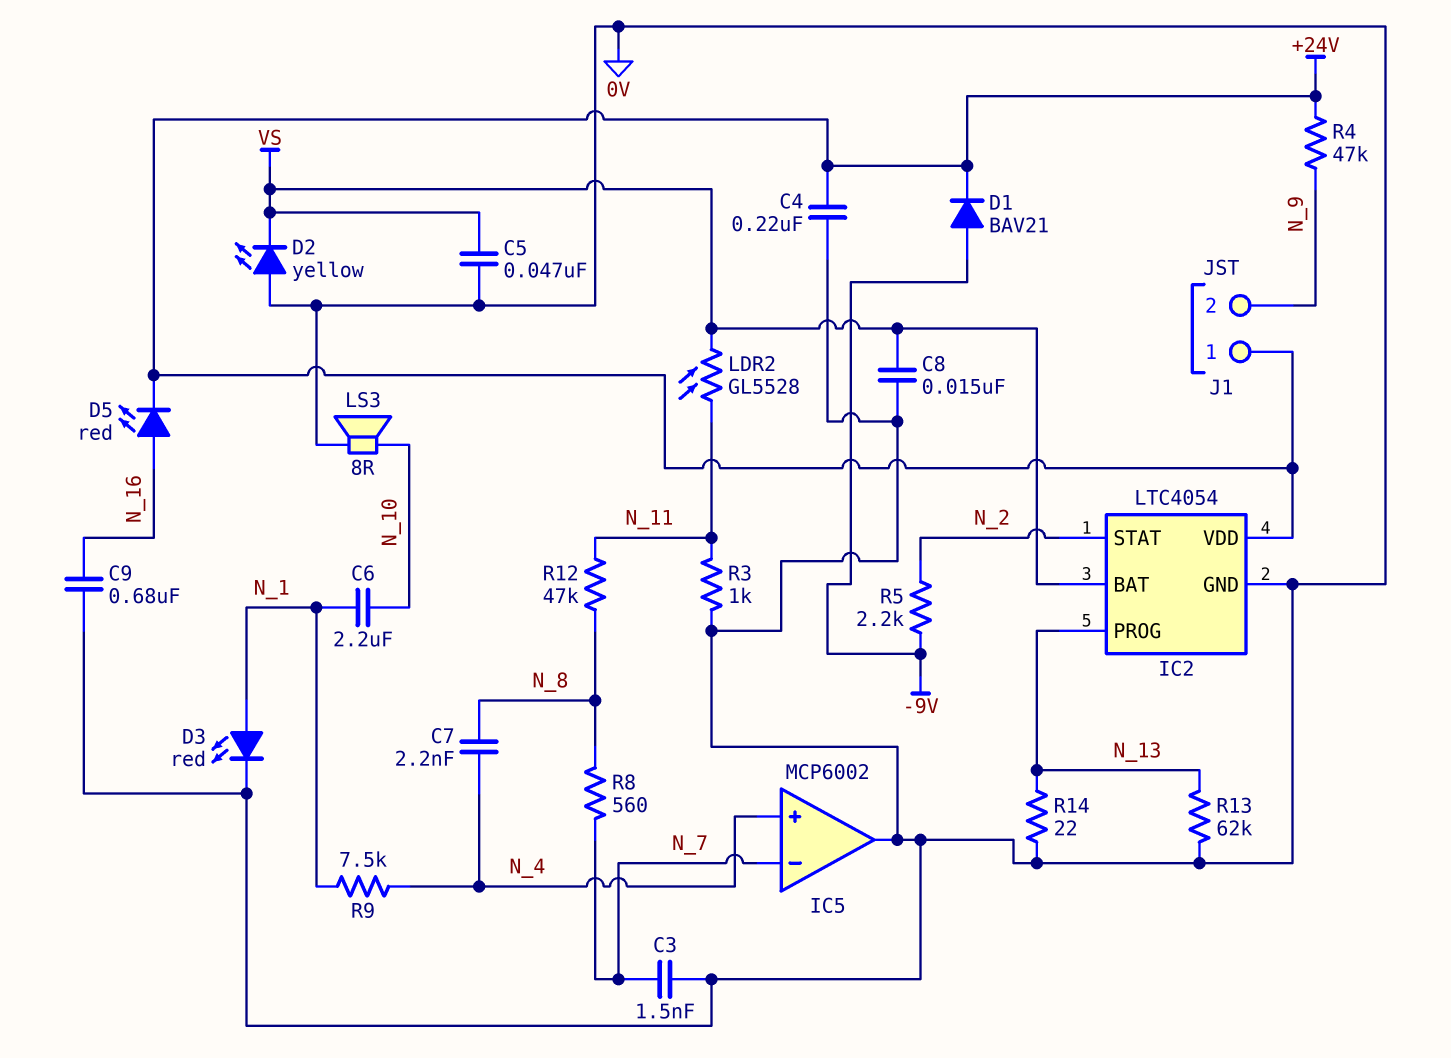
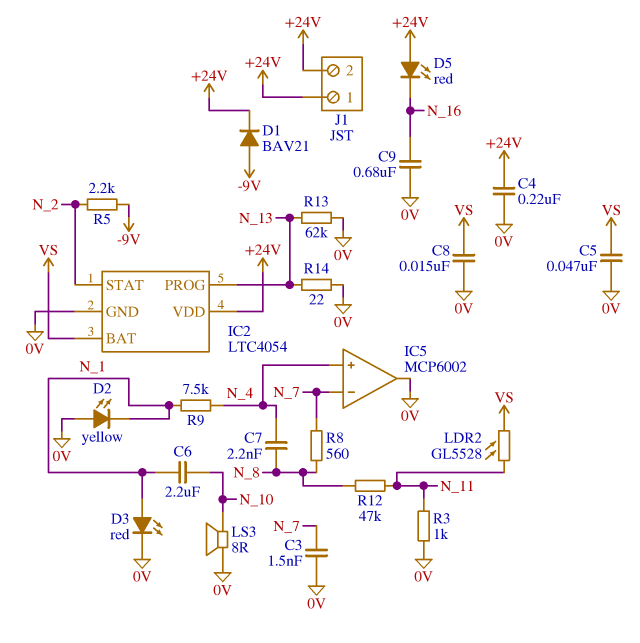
D2: LED yellow (A 0V, K VS) -> LED yellow (A 0V, K N_1)
D5: LED red (A N_16, K +24V) -> LED red (A +24V, K N_16)
J1 pin 2: N_9 -> +24V
R4: 47k (+24V, N_9) -> none

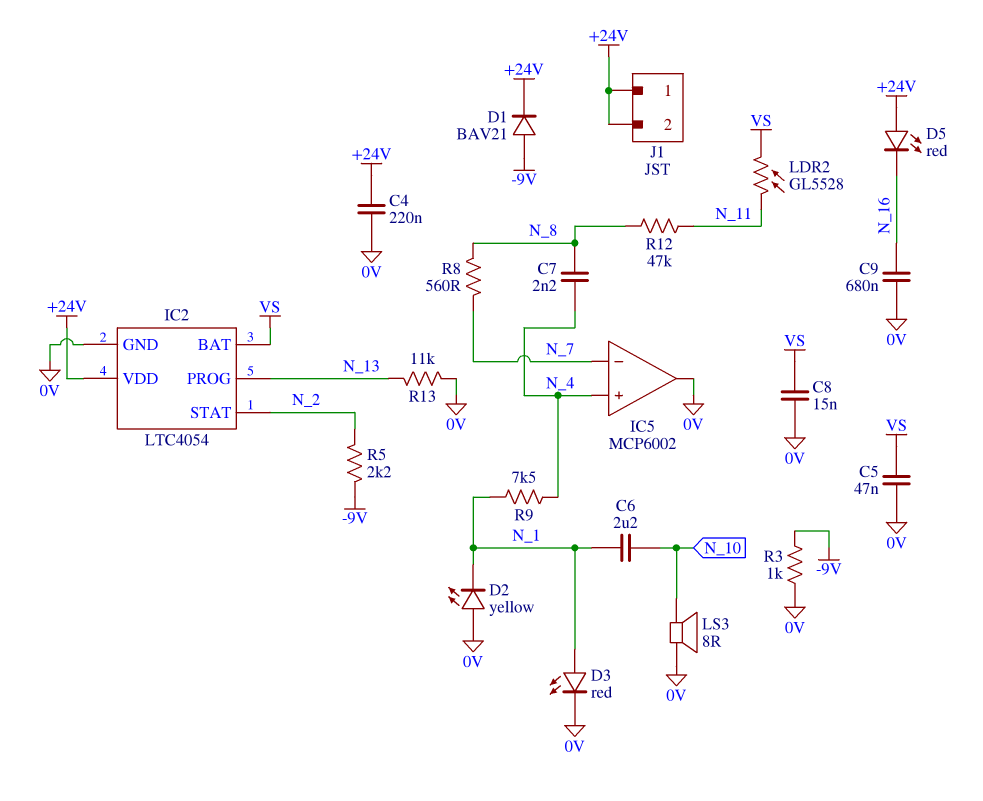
C3: 1.5nF (0V, N_7) -> none
R3: 1k (0V, N_11) -> 1k (-9V, 0V)
R13: 62k (0V, N_13) -> 11k (0V, N_13)
R14: 22 (0V, N_13) -> none

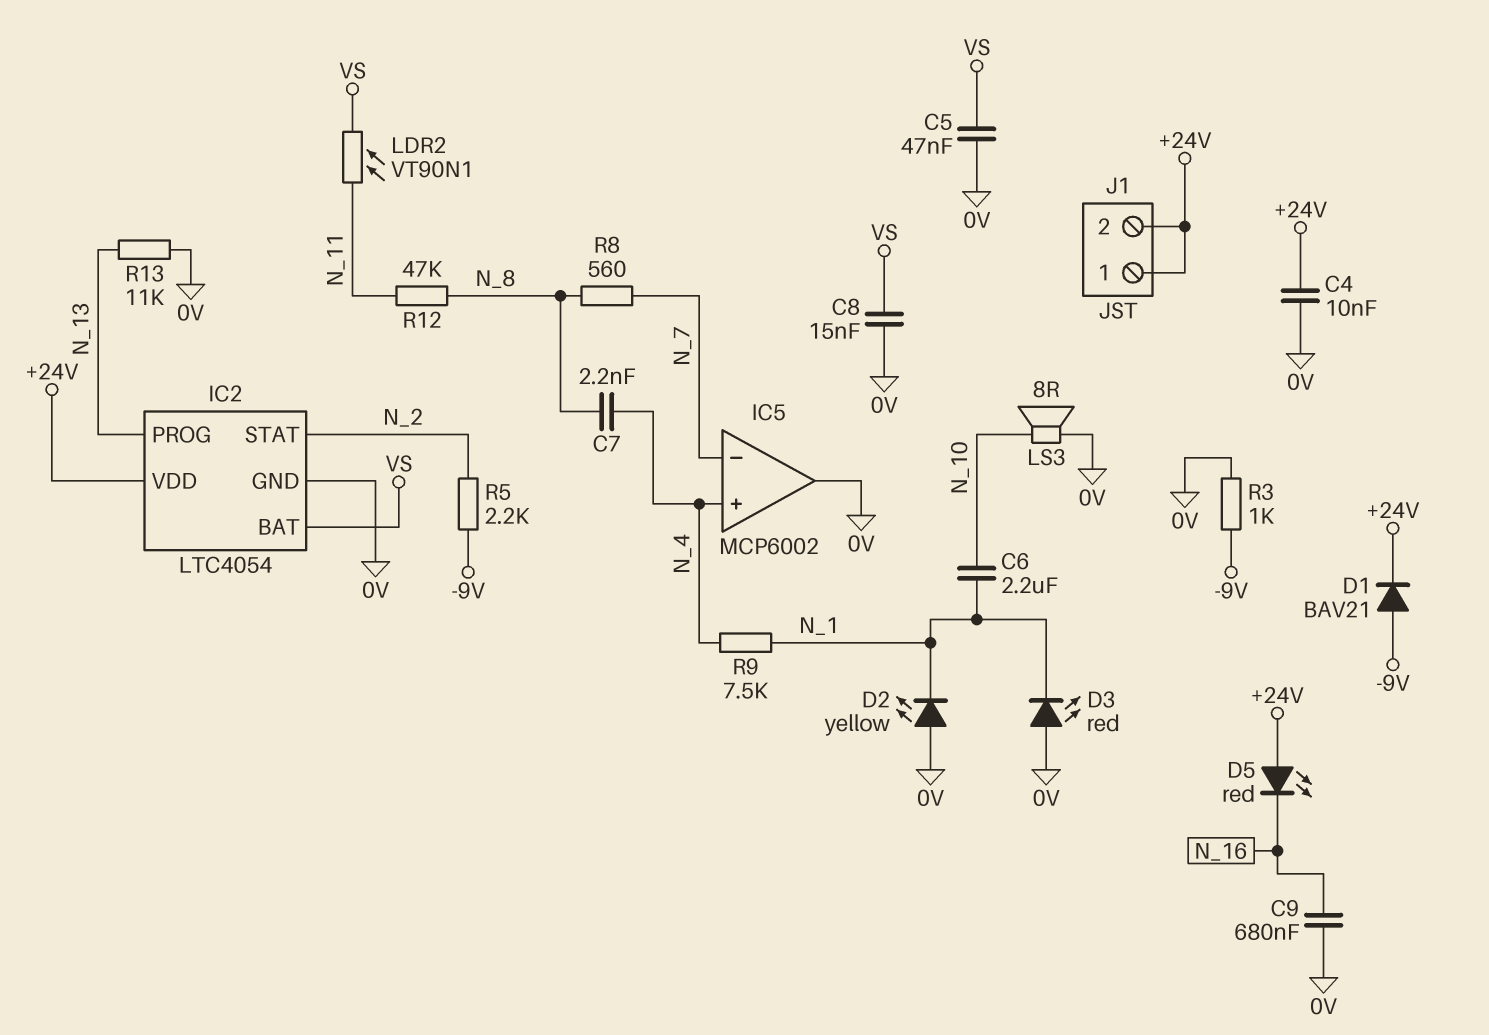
C4: 220nF (+24V, 0V) -> 10nF (+24V, 0V)
D3: LED red (A N_1, K 0V) -> LED red (A 0V, K N_1)
LDR2: GL5528 (N_11, VS) -> VT90N1 (N_11, VS)

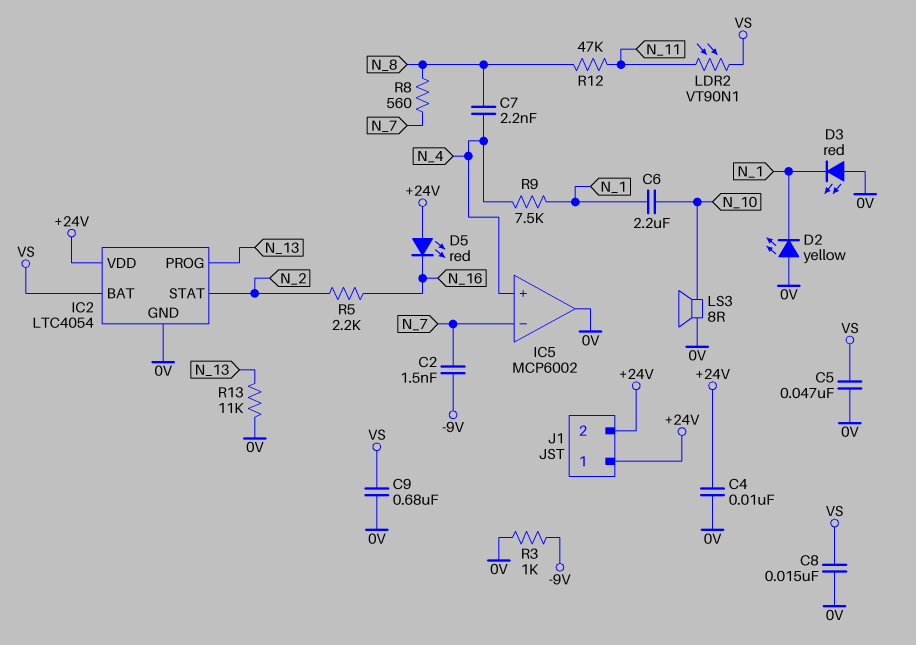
C2: none -> 1.5nF (-9V, N_7)
C9: 680nF (0V, N_16) -> 680nF (0V, VS)
D1: diode BAV21 (A -9V, K +24V) -> none
R5: 2.2k (-9V, N_2) -> 2.2k (N_2, N_16)

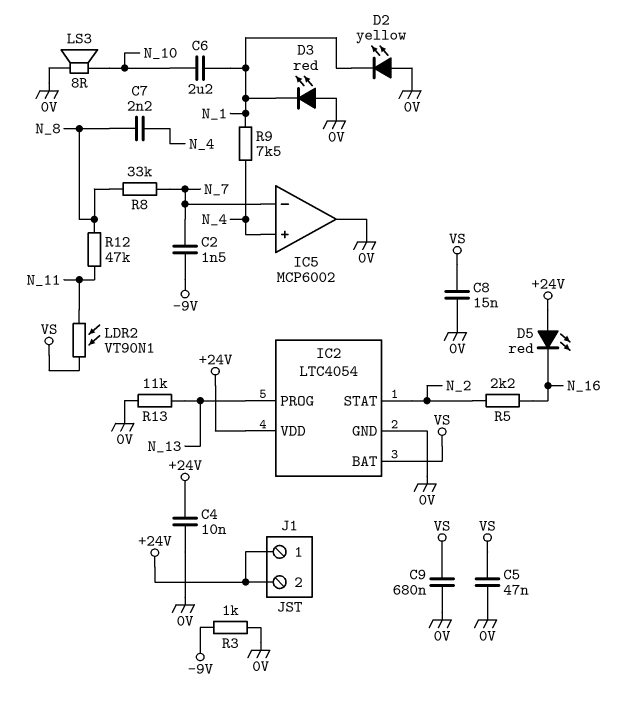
R8: 560 (N_7, N_8) -> 33k (N_7, N_8)

